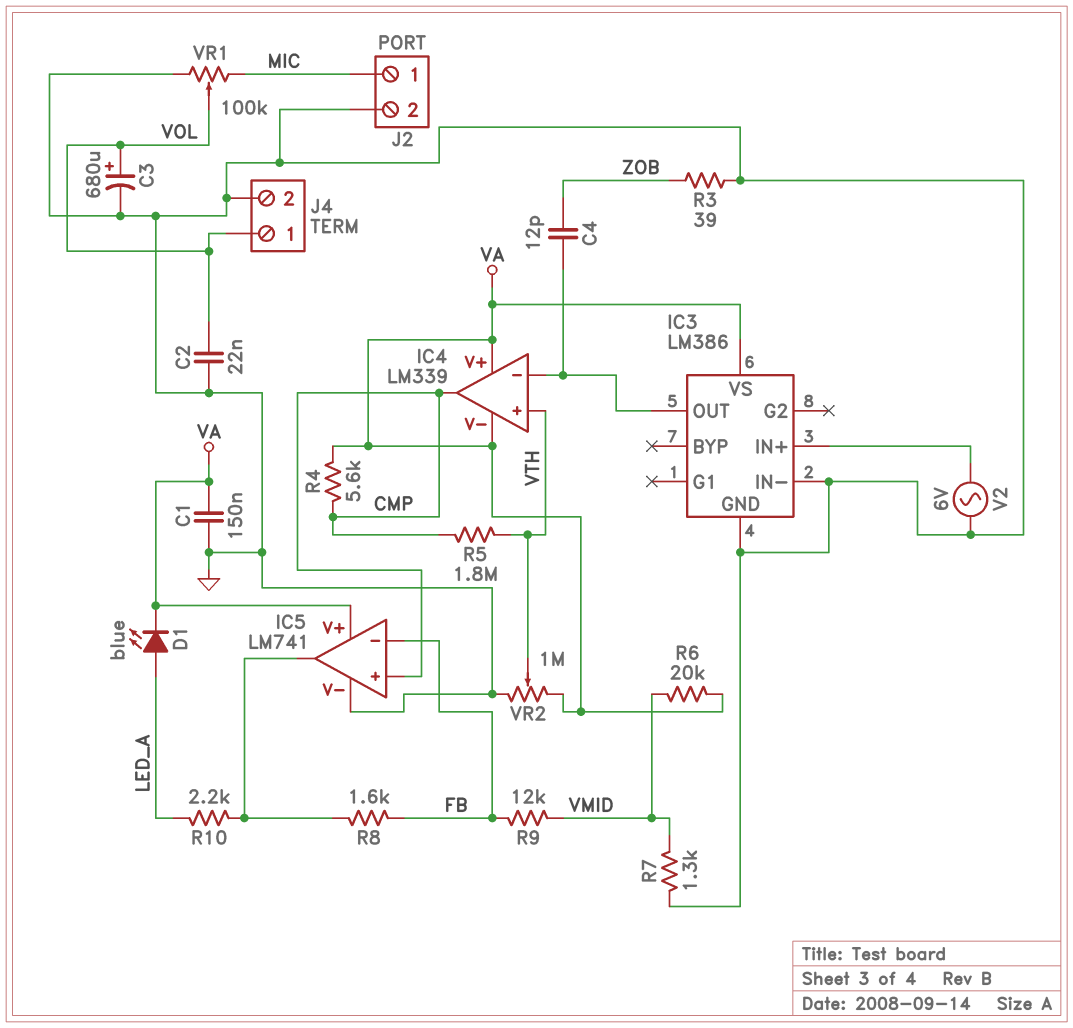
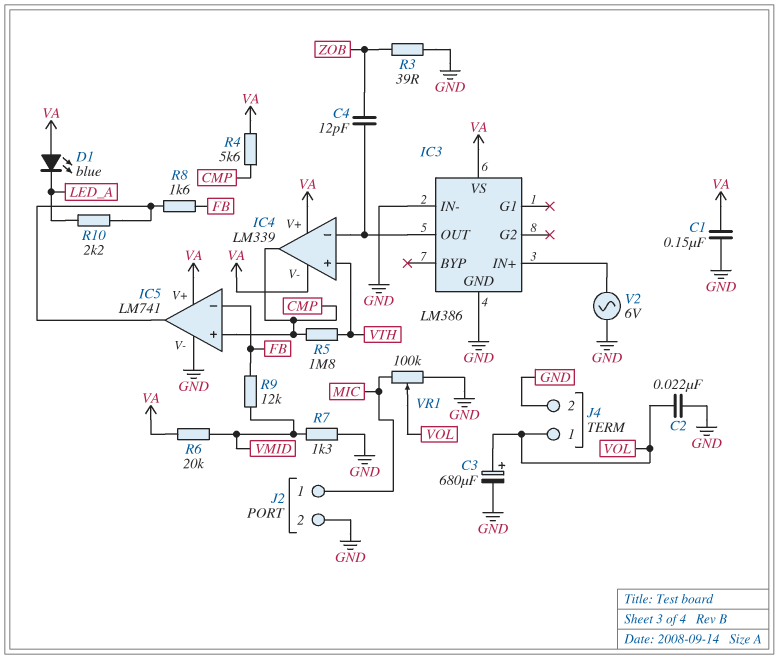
D1: LED blue (A LED_A, K VA) -> LED blue (A VA, K LED_A)
VR2: 1M (GND, VA, wiper VTH) -> none

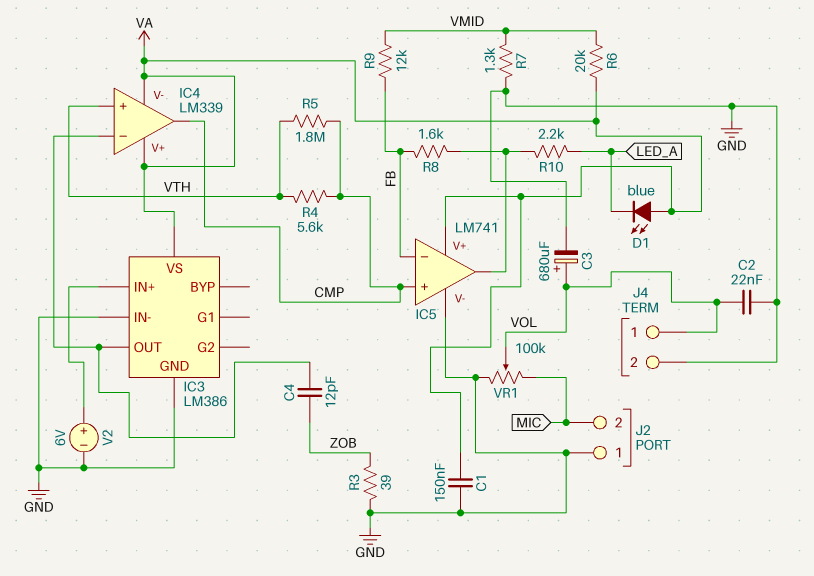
J2 pin 1: MIC -> GND
J2 pin 2: GND -> MIC
R4: 5.6k (CMP, VA) -> 5.6k (CMP, VTH)
V2: AC 6V (GND, IC3/IN+) -> 6V (plus IC3/IN+, minus GND)

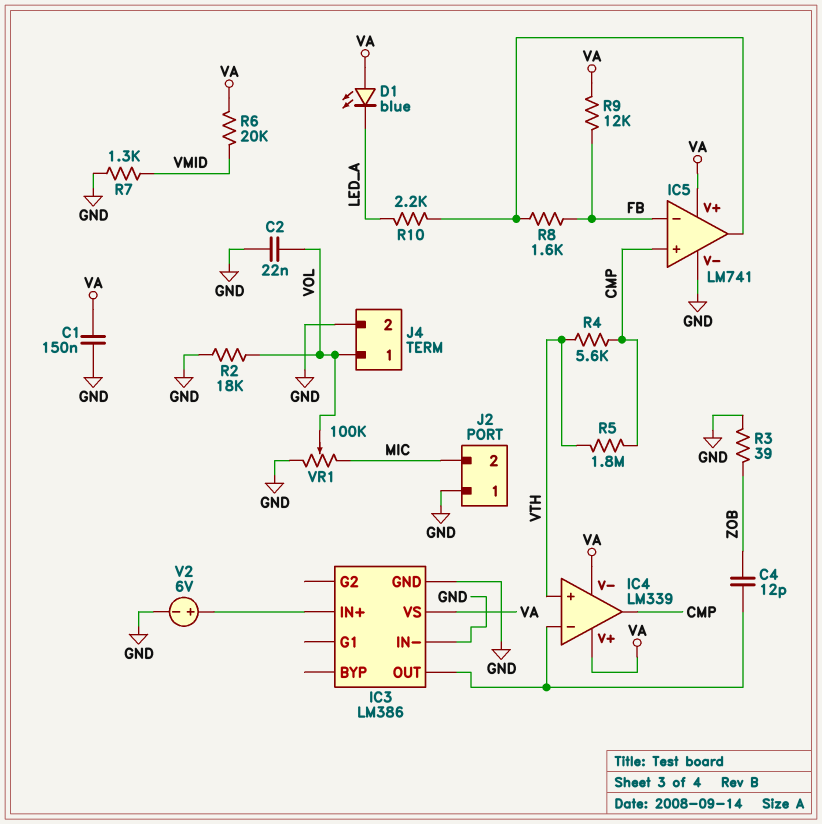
C3: 680uF (plus VOL, minus GND) -> none
R2: none -> 18k (GND, VOL)
R9: 12k (FB, VMID) -> 12k (FB, VA)

